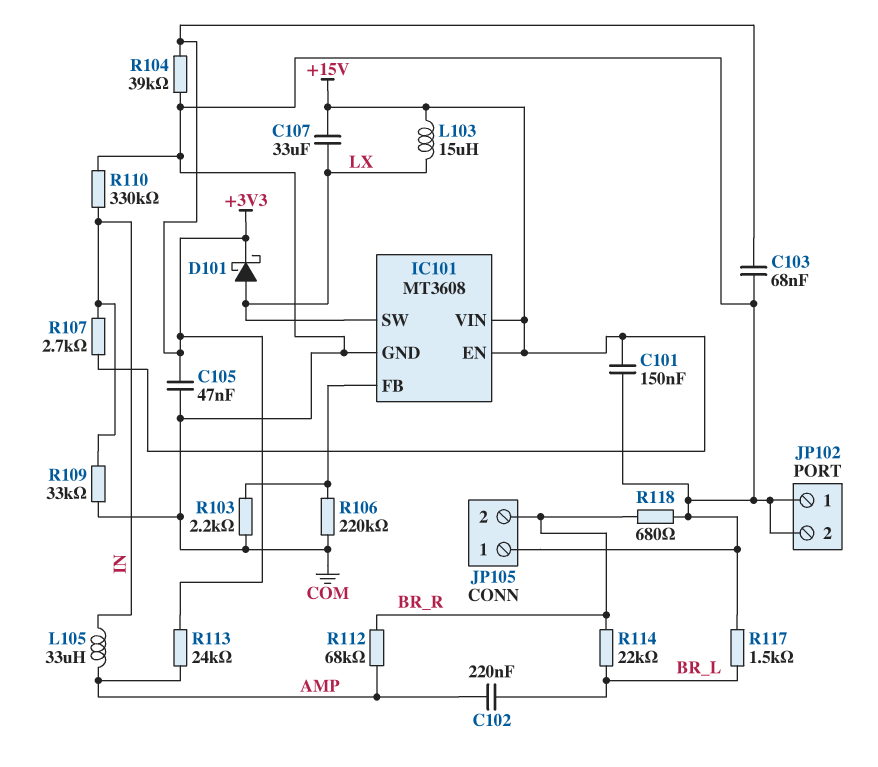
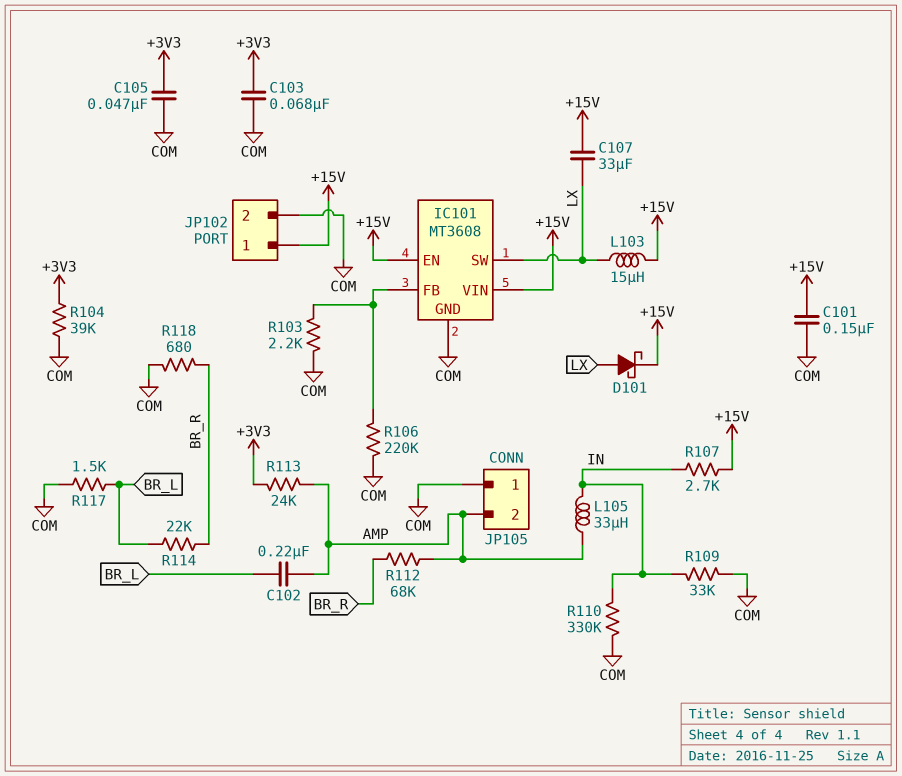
D101: schottky (A LX, K +3V3) -> schottky (A LX, K +15V)
JP102 pin 1: COM -> +15V
JP105 pin 2: BR_R -> AMP

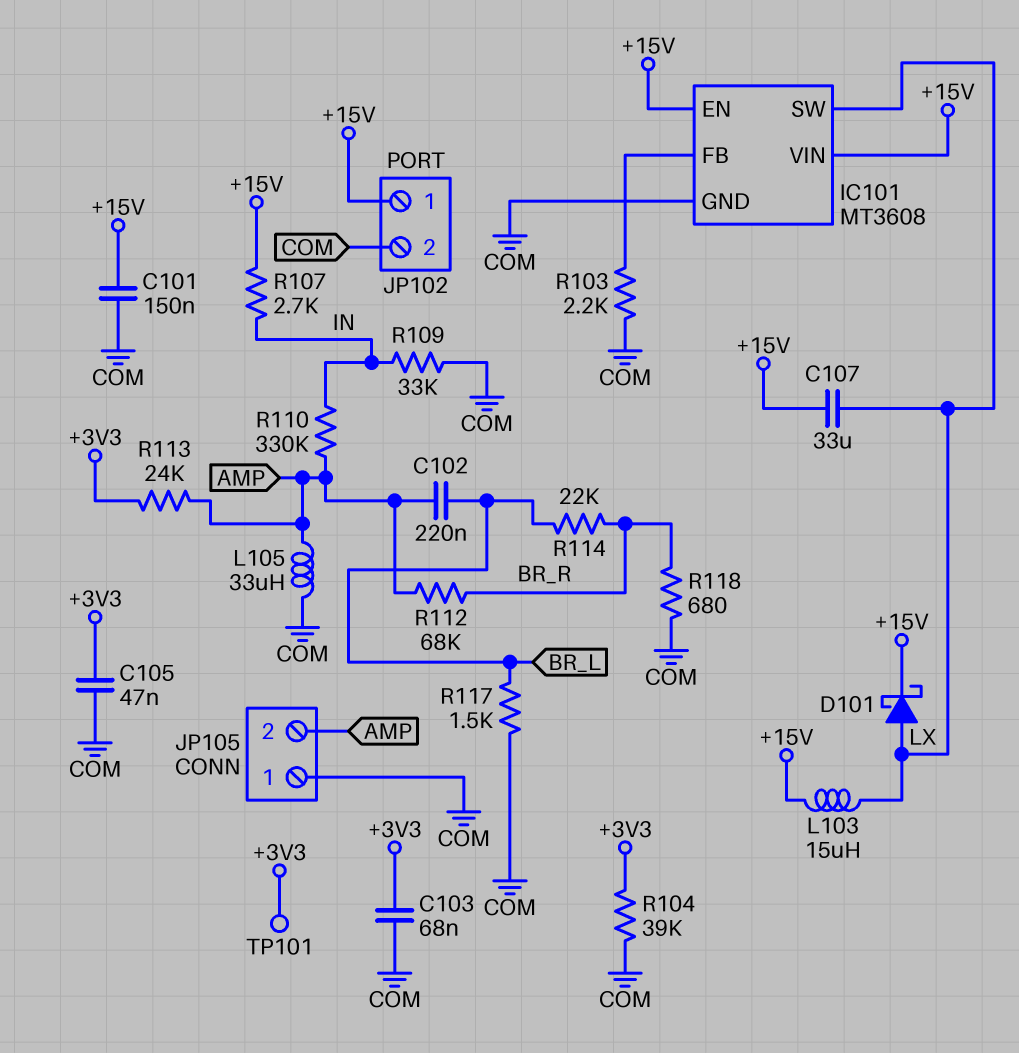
L105: 33uH (AMP, IN) -> 33uH (AMP, COM)
R106: 220k (COM, IC101/FB) -> none
R110: 330k (COM, IN) -> 330k (AMP, IN)
TP101: none -> test point (+3V3)

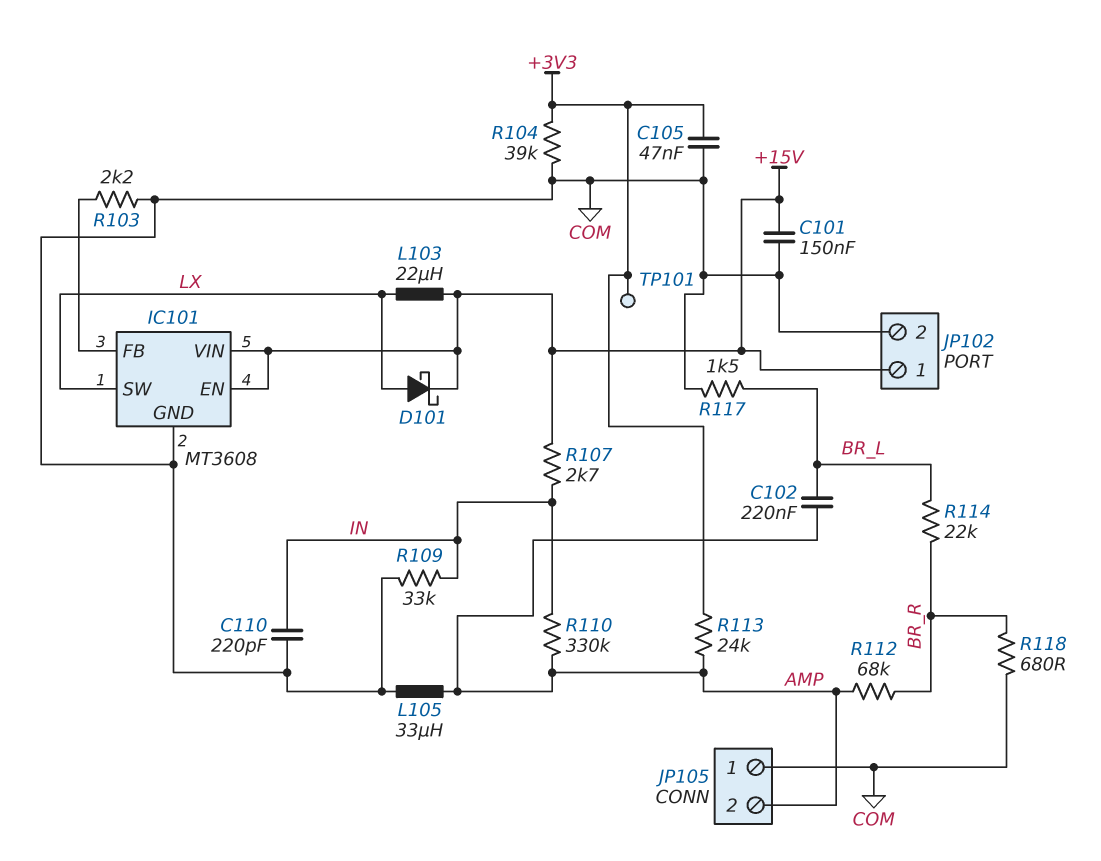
C103: 68nF (+3V3, COM) -> none
C107: 33uF (+15V, LX) -> none
C110: none -> 220pF (COM, IN)
L103: 15uH (+15V, LX) -> 22uH (+15V, LX)

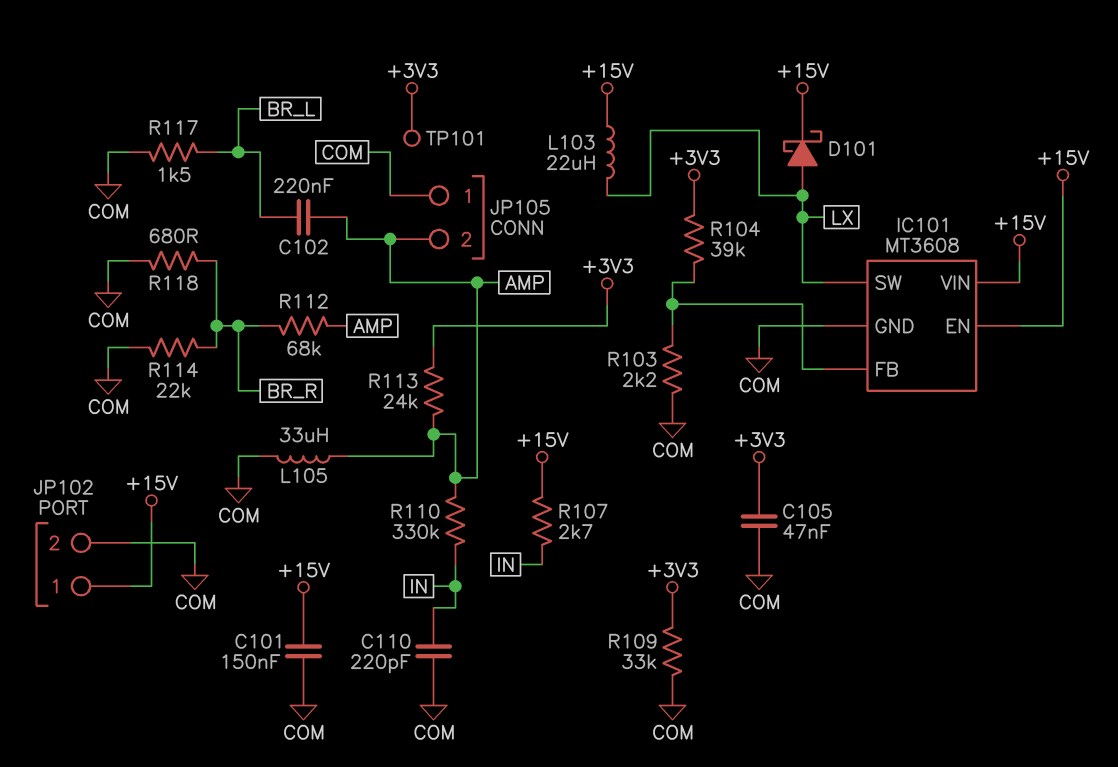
R104: 39k (+3V3, COM) -> 39k (+3V3, IC101/FB)
R109: 33k (COM, IN) -> 33k (+3V3, COM)
R114: 22k (BR_L, BR_R) -> 22k (BR_R, COM)

